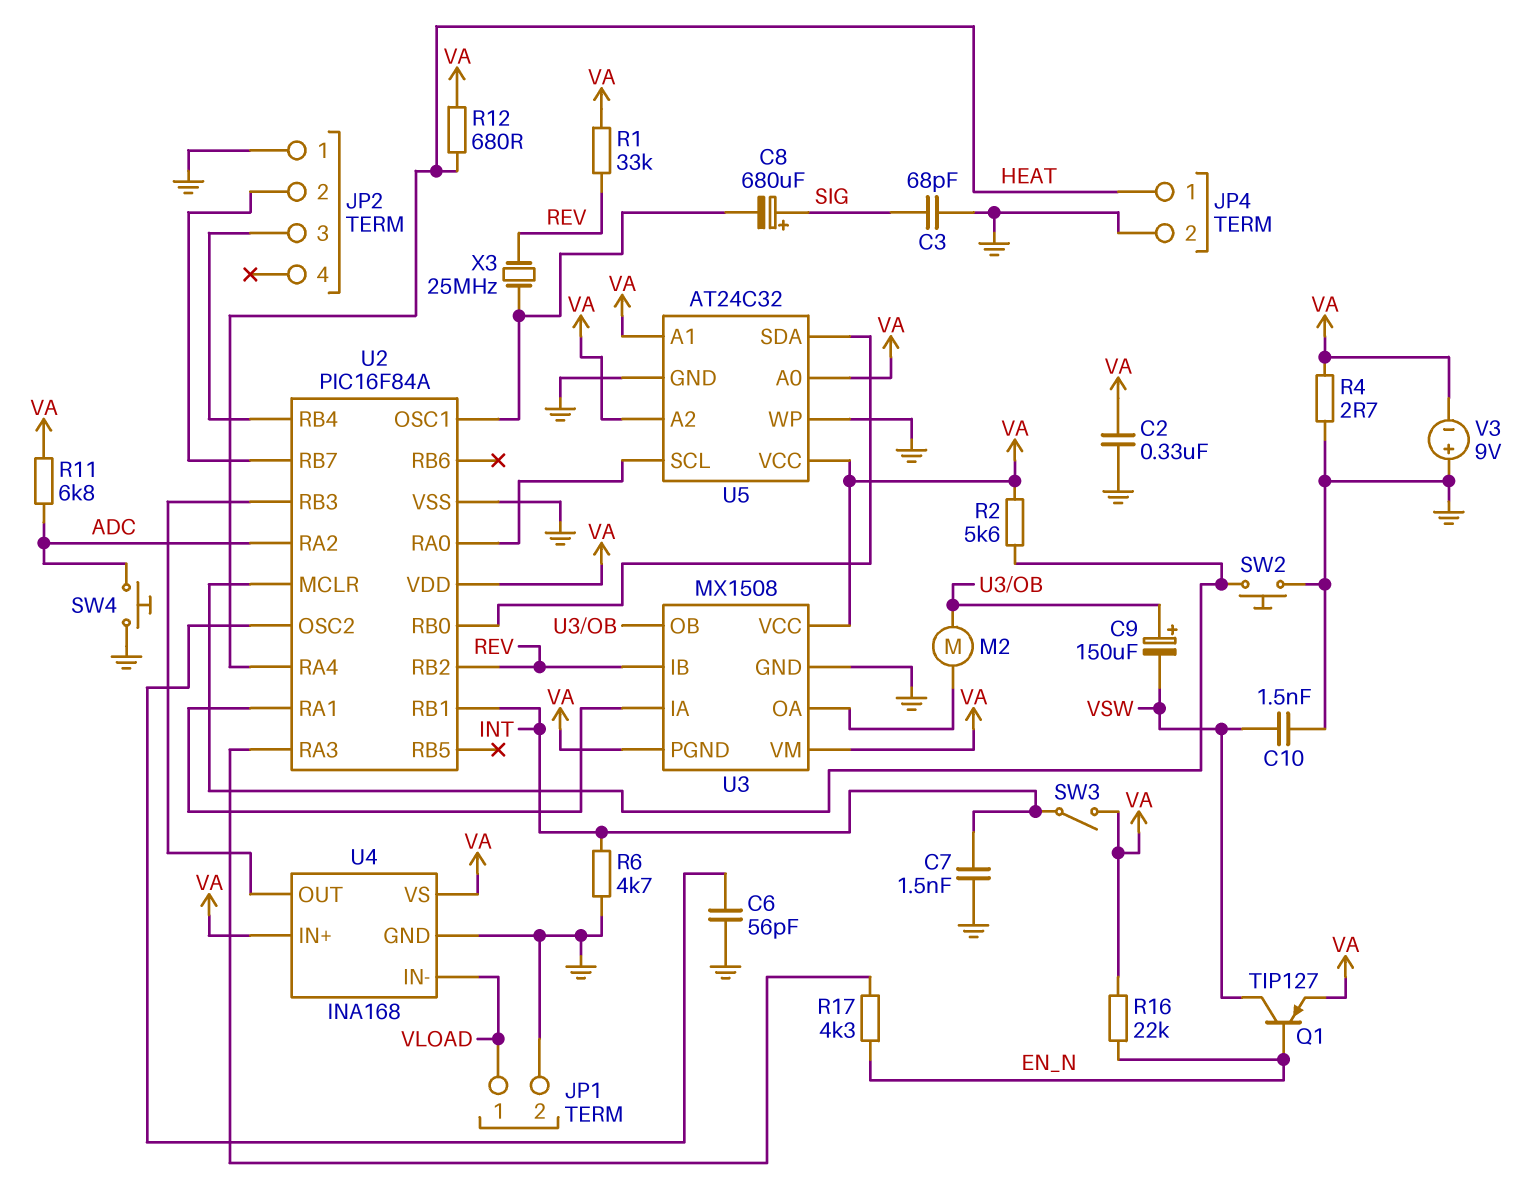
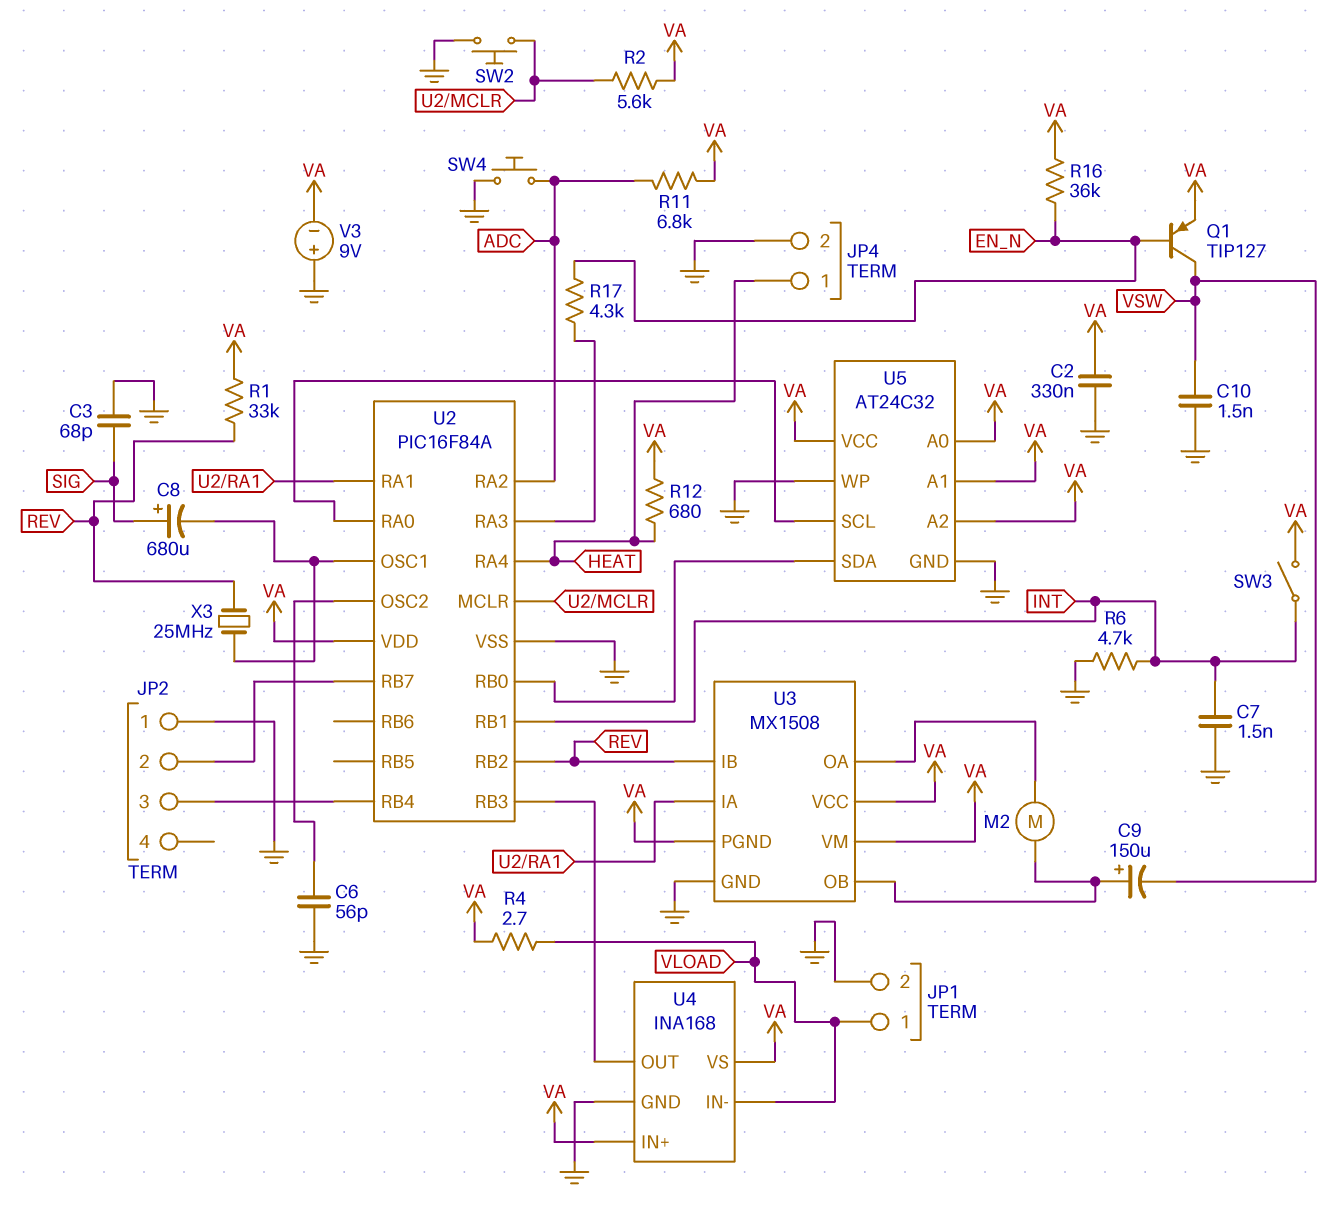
R4: 2.7 (GND, VA) -> 2.7 (VA, VLOAD)
R16: 22k (EN_N, VA) -> 36k (EN_N, VA)

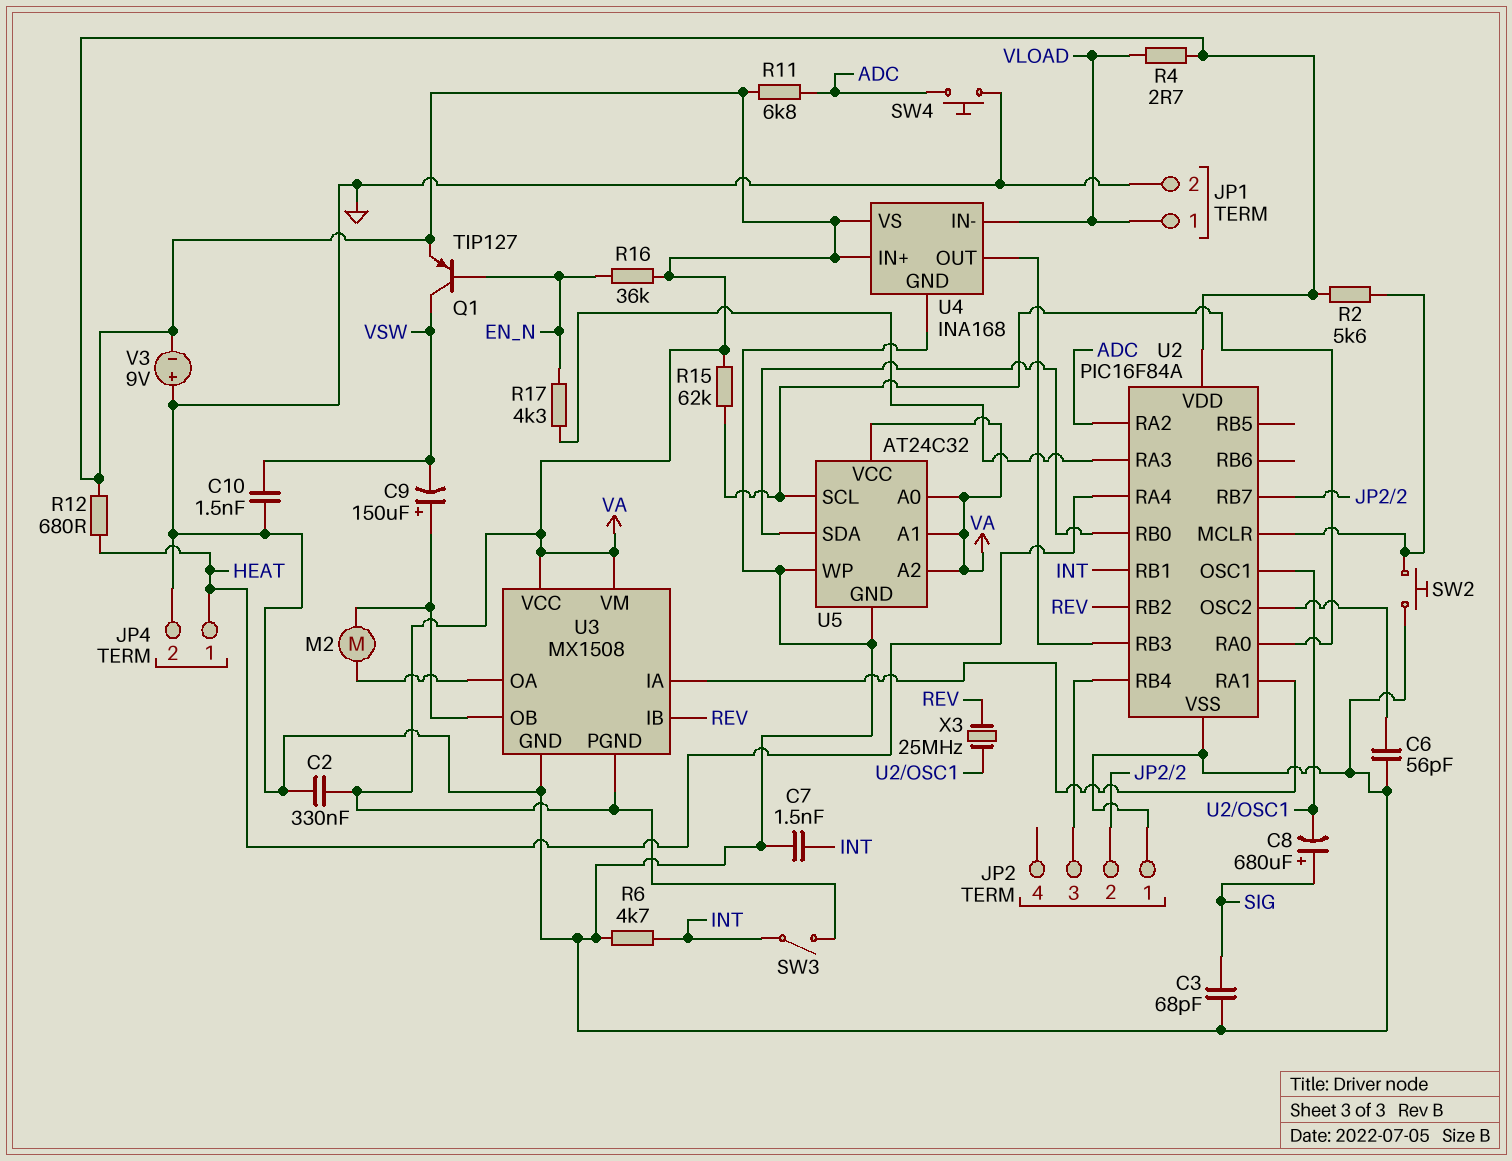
R1: 33k (REV, VA) -> none
R15: none -> 62k (U2/RA0, VA)

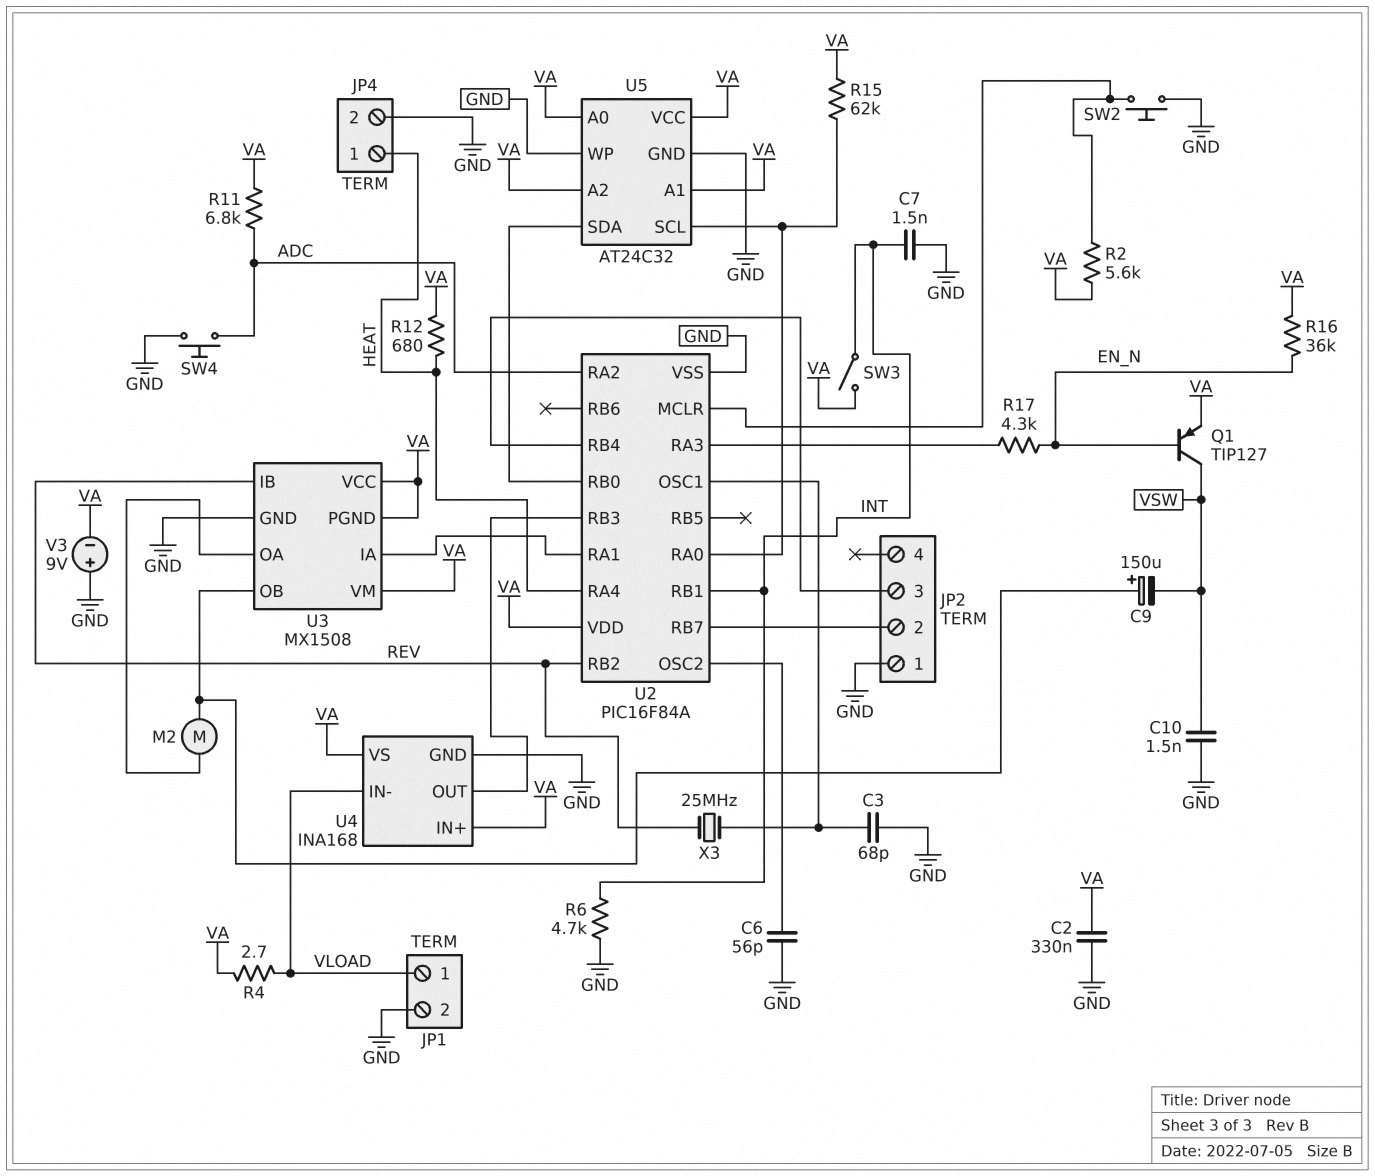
C3: 68pF (GND, SIG) -> 68pF (GND, U2/OSC1)
C8: 680uF (plus SIG, minus U2/OSC1) -> none

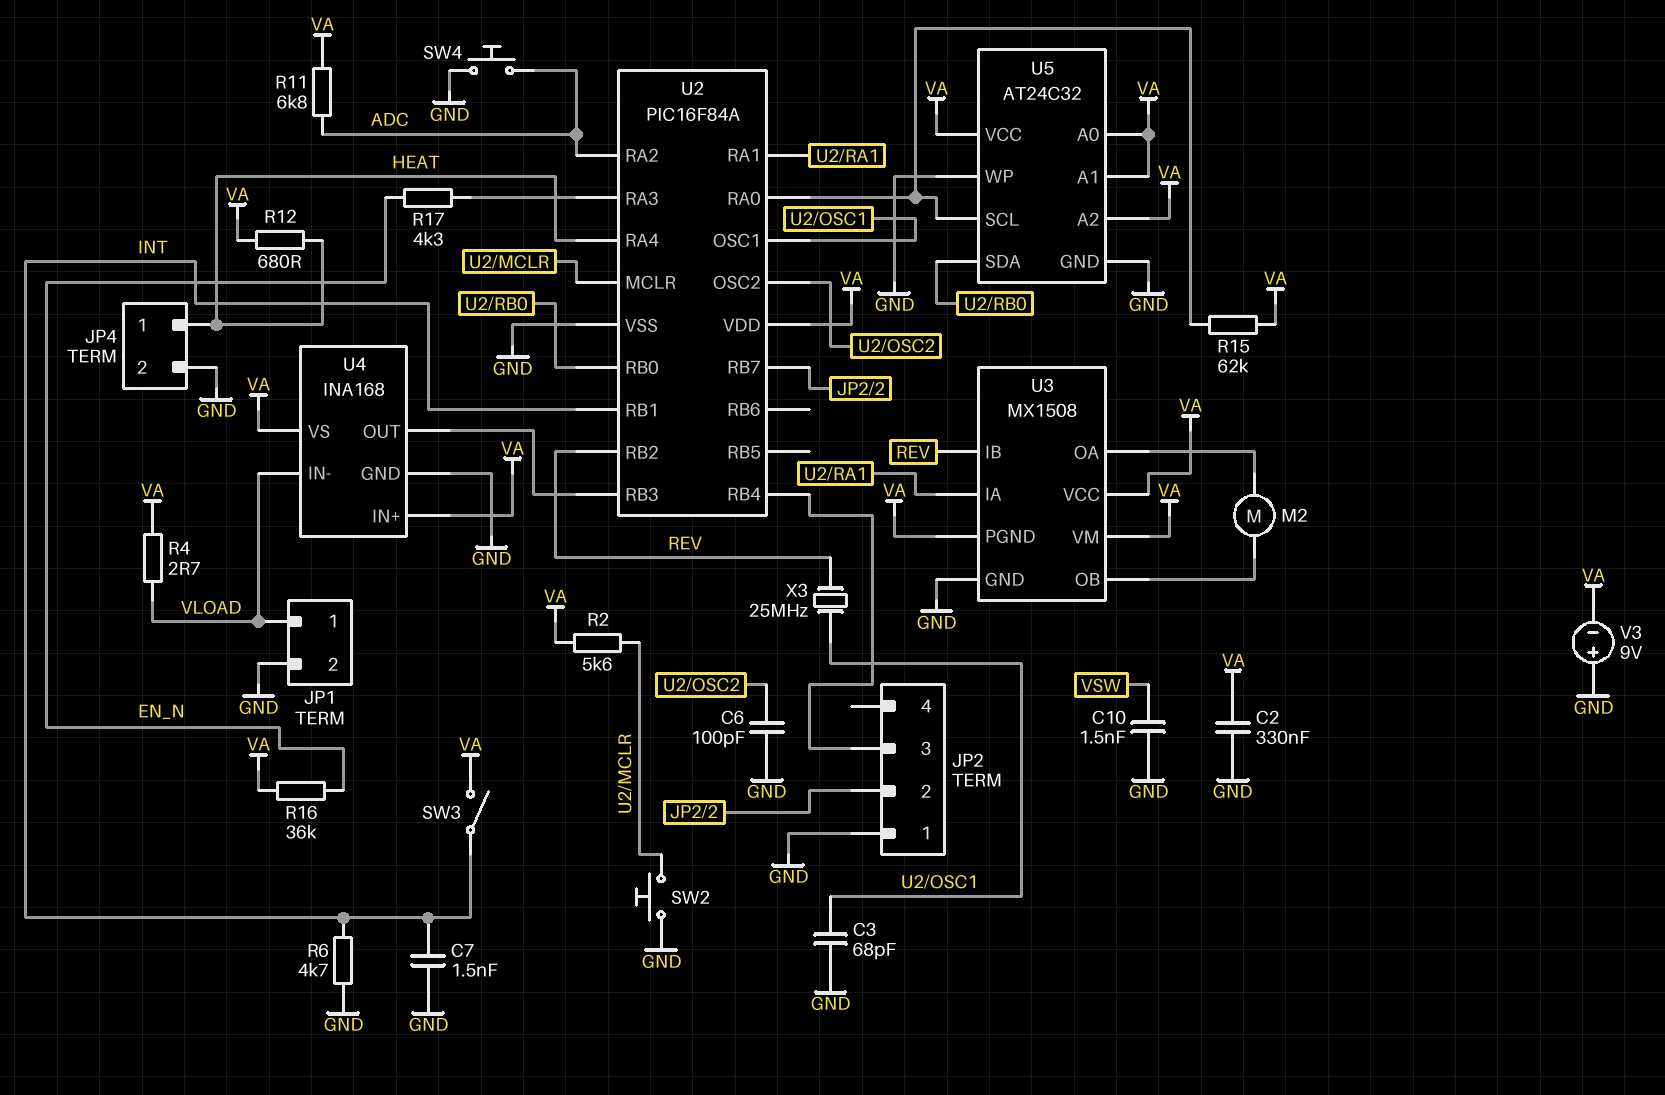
C6: 56pF (GND, U2/OSC2) -> 100pF (GND, U2/OSC2)
C9: 150uF (plus U3/OB, minus VSW) -> none
Q1: PNP TIP127 (B EN_N, C VSW, E VA) -> none

